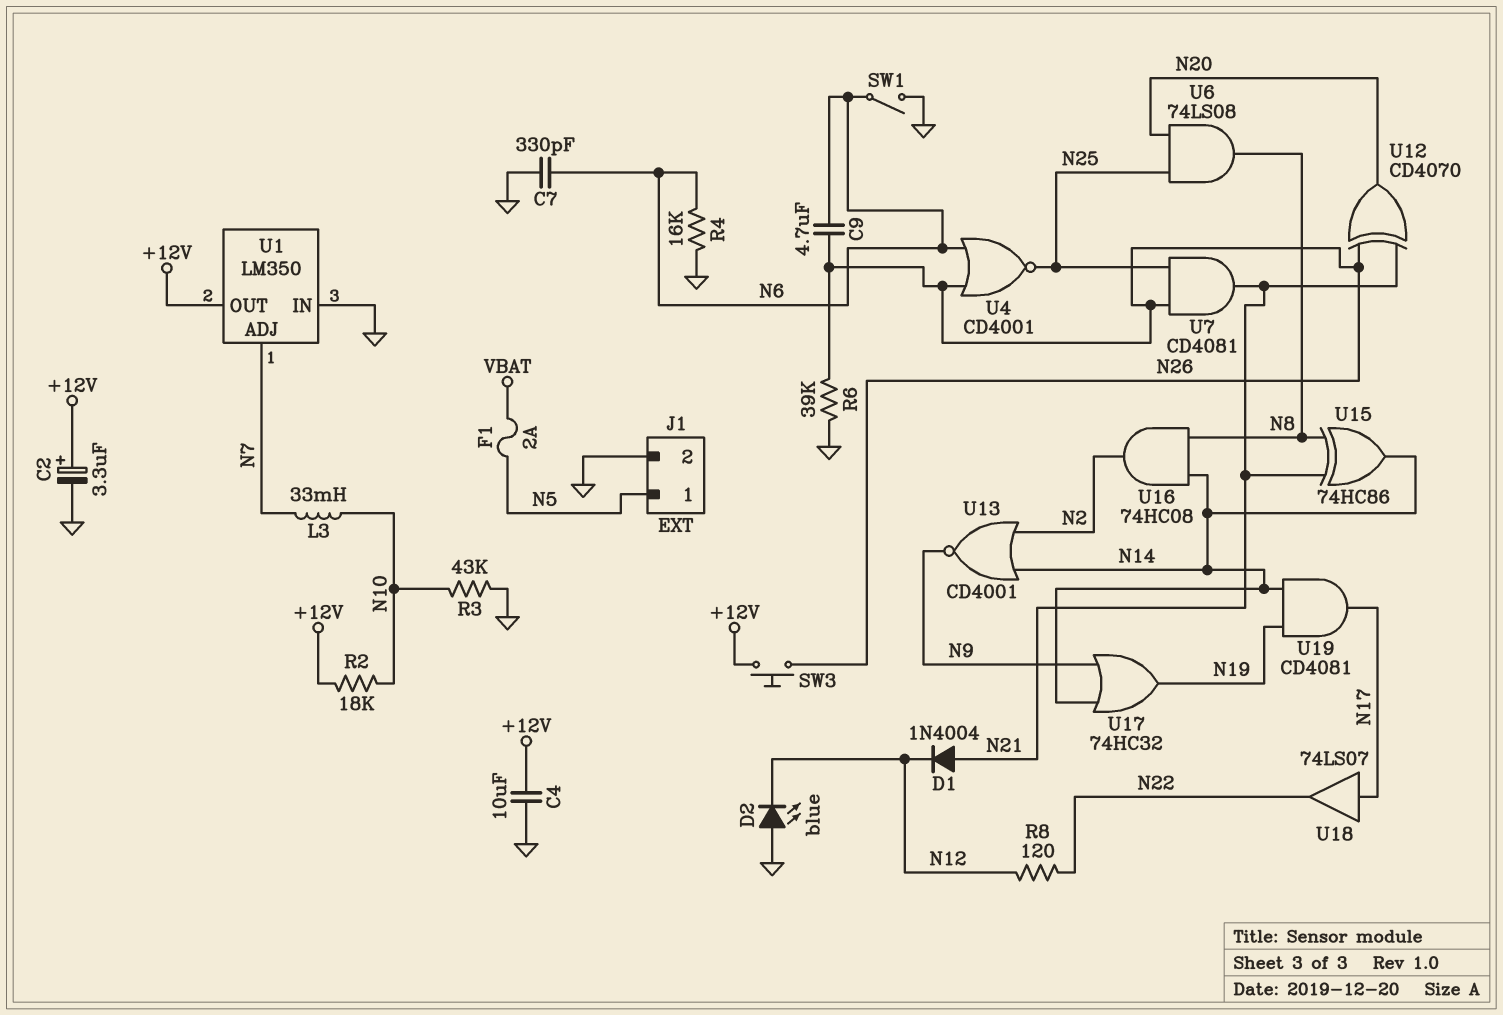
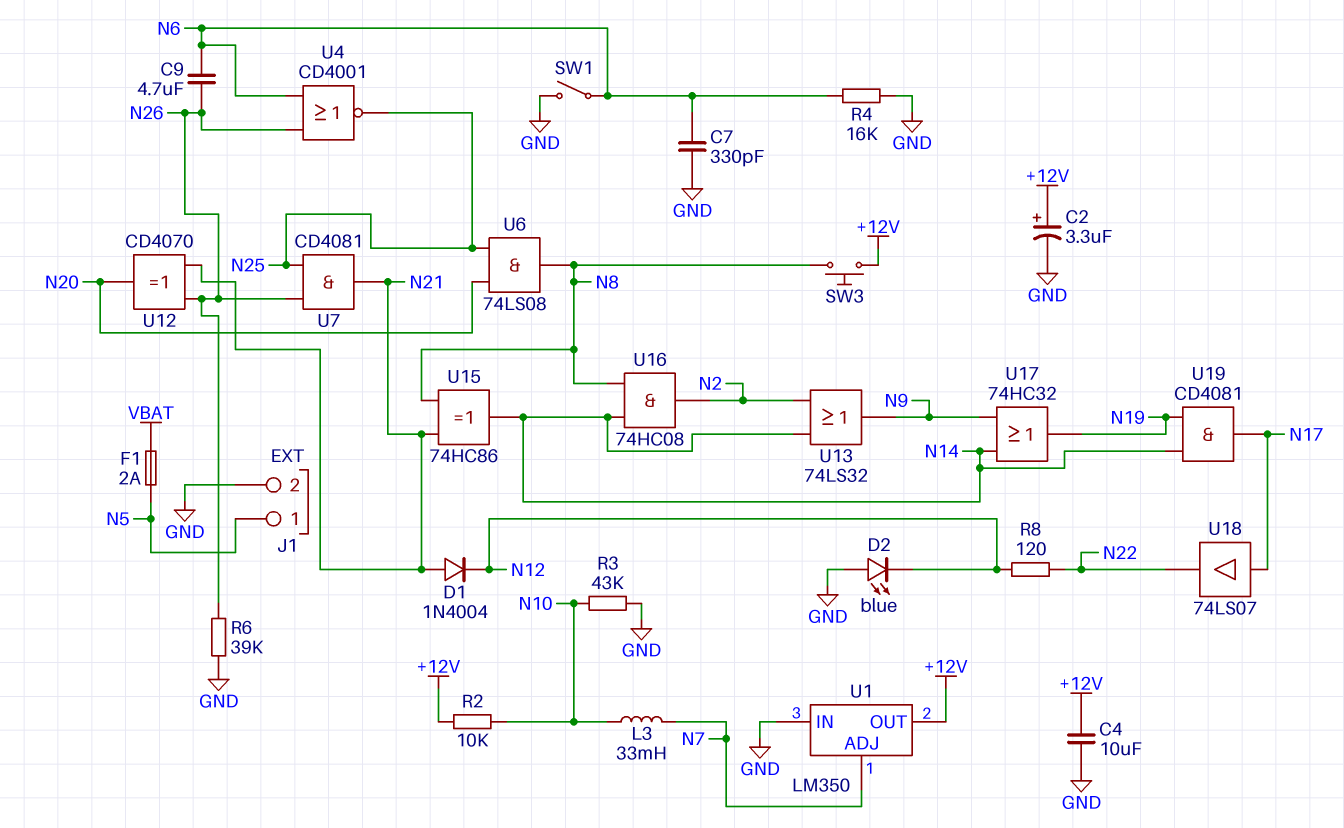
R2: 18k (+12V, N10) -> 10k (+12V, N10)
SW3: button (+12V, N26) -> button (+12V, N8)
U13: NOR CD4001 (in N2, in N14, out N9) -> OR 74LS32 (in N2, in N14, out N9)

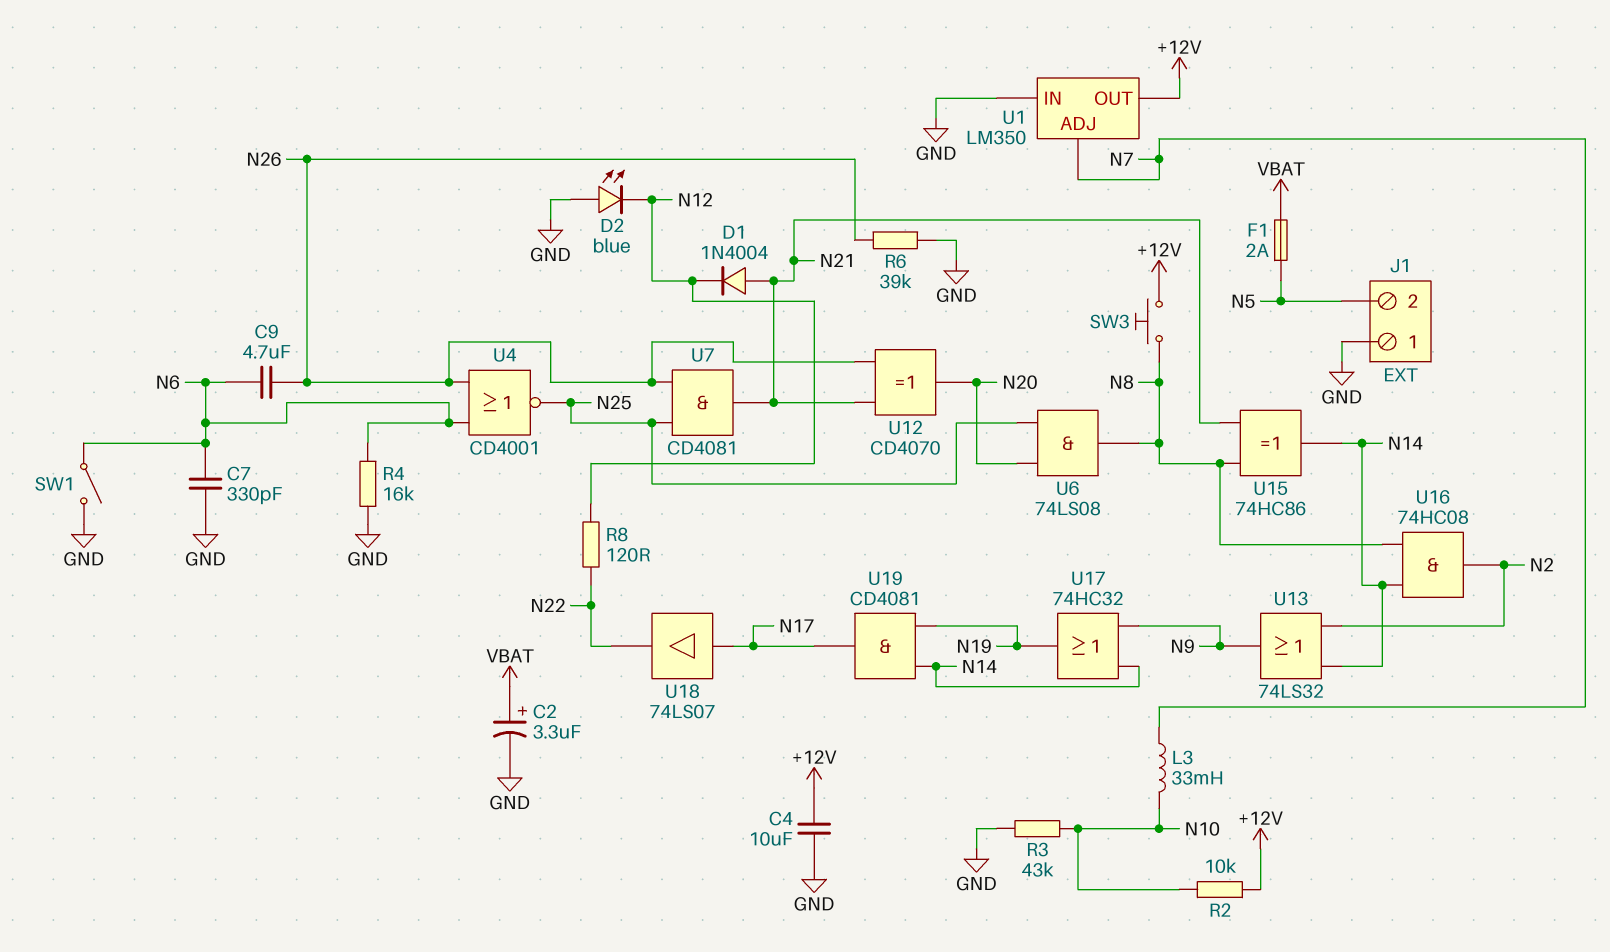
C2: 3.3uF (plus +12V, minus GND) -> 3.3uF (plus VBAT, minus GND)
J1 pin 1: N5 -> GND
J1 pin 2: GND -> N5

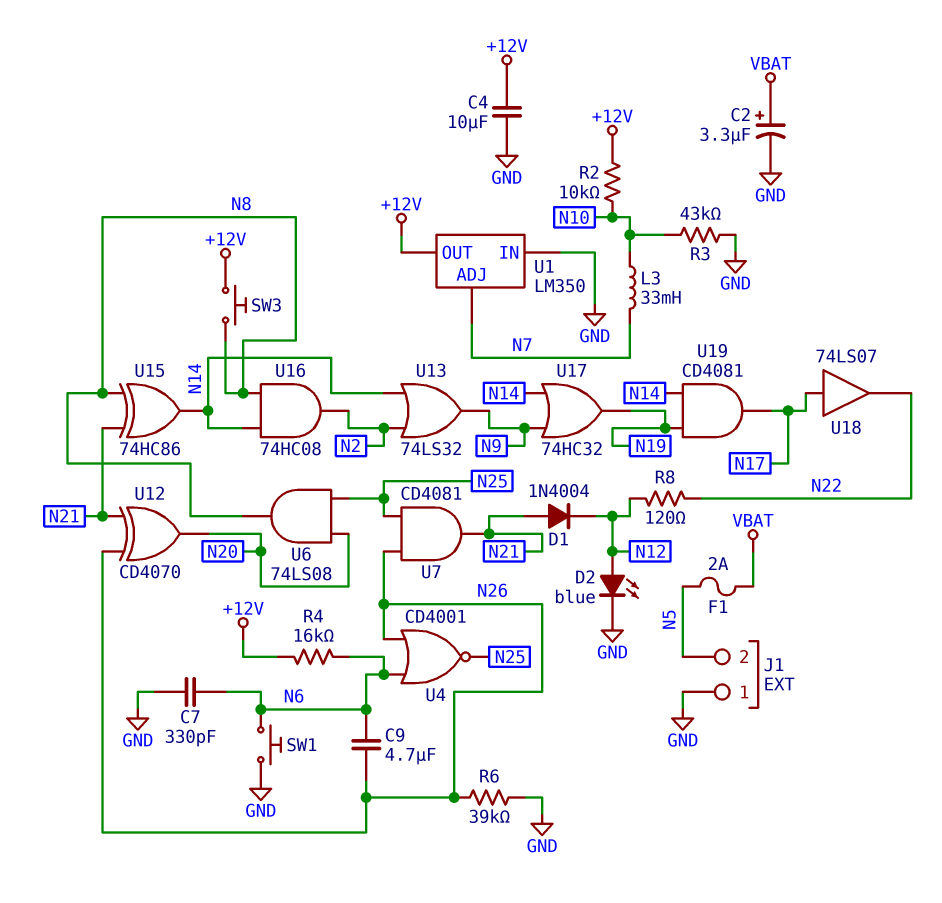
D2: LED blue (A GND, K N12) -> LED blue (A N12, K GND)
R4: 16k (GND, N6) -> 16k (+12V, N6)
SW1: switch (GND, N6) -> button (GND, N6)

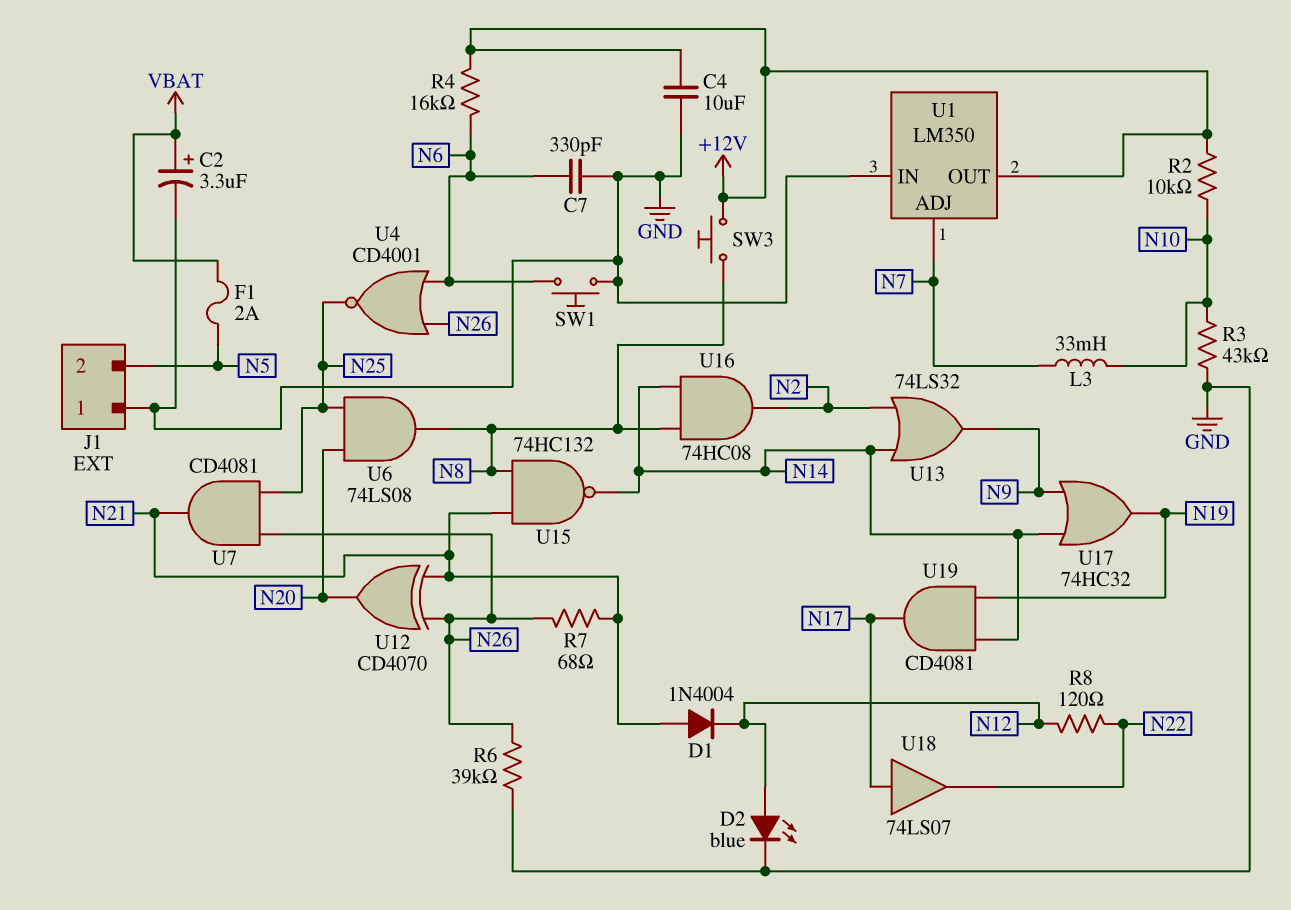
C9: 4.7uF (N6, N26) -> none
R7: none -> 68 (N21, N26)
U15: XOR 74HC86 (in N8, in N21, out N14) -> NAND 74HC132 (in N8, in N21, out N14)

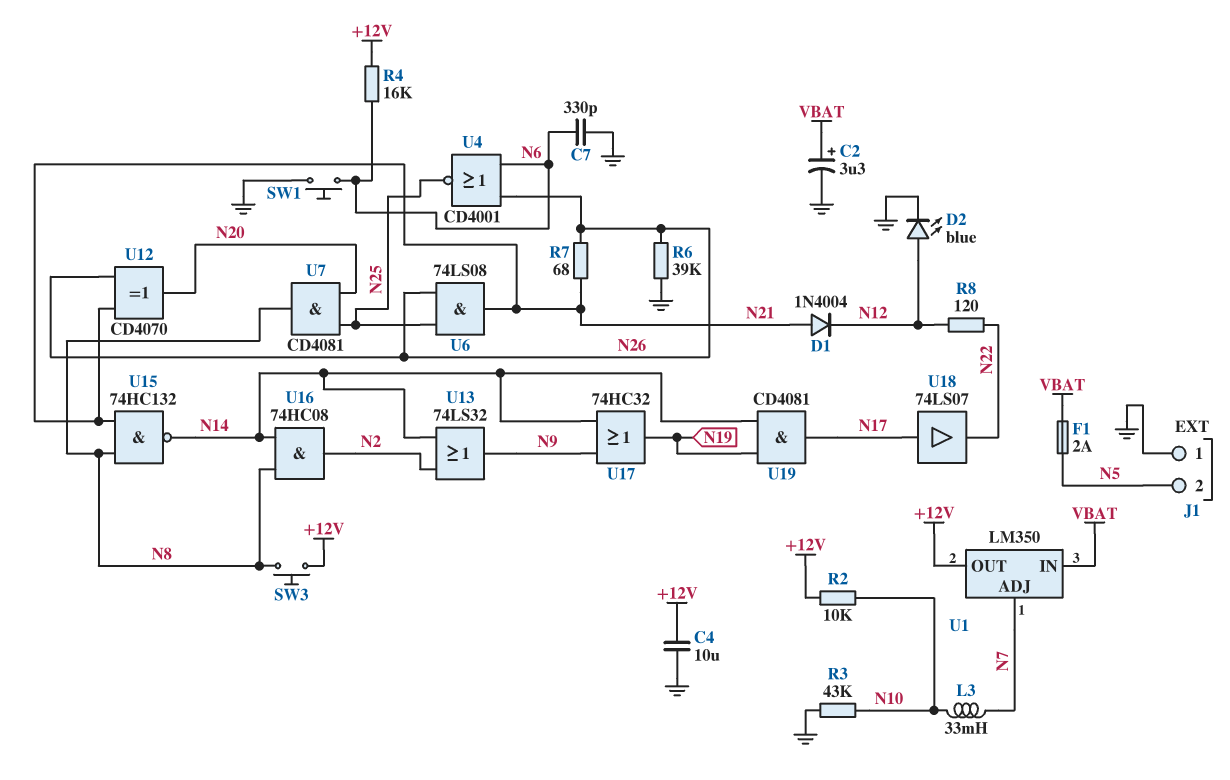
U1 pin IN: GND -> VBAT
U6: AND 74LS08 (in N20, in N25, out N8) -> AND 74LS08 (in N25, in N26, out N21)
U7: AND CD4081 (in N25, in N26, out N21) -> AND CD4081 (in N20, in N25, out N8)

